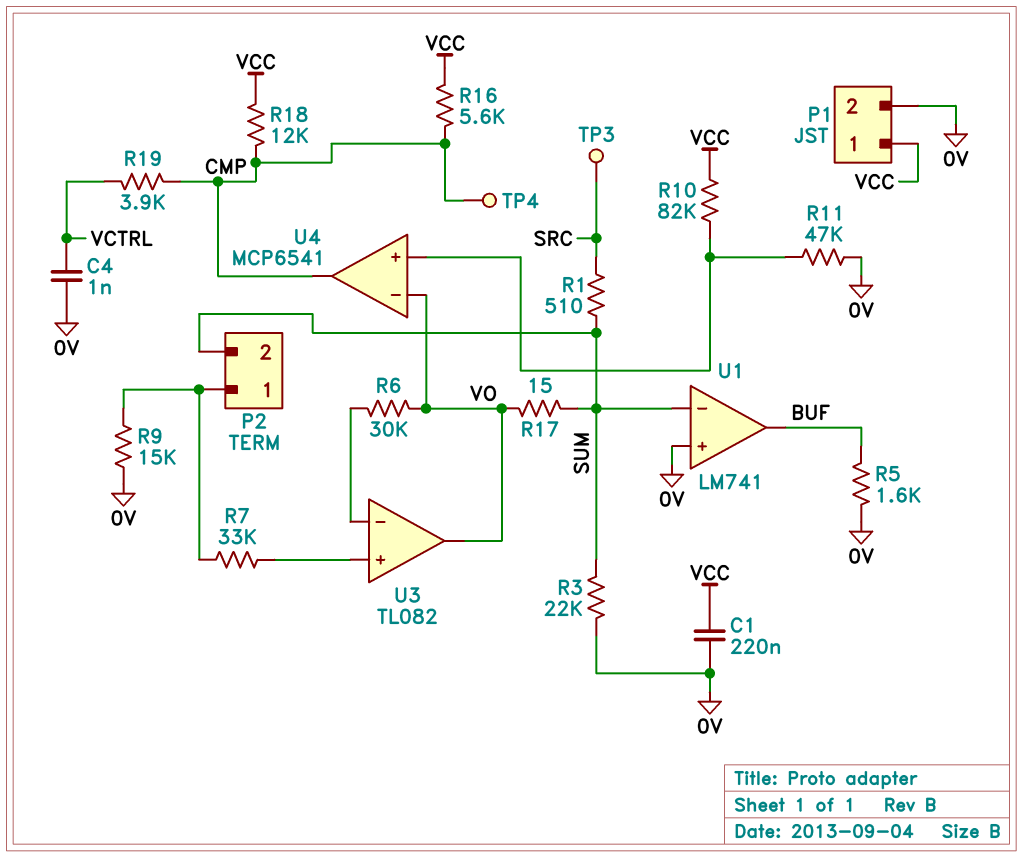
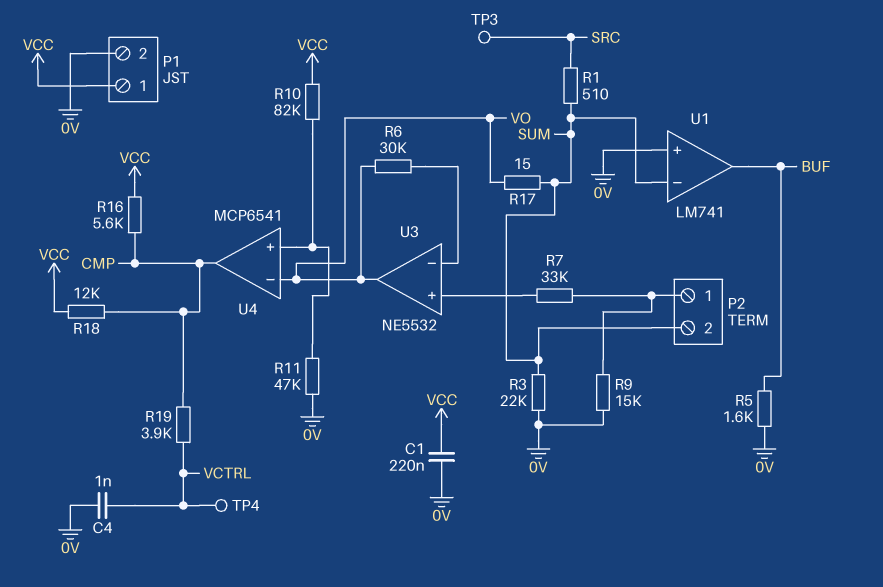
TP4: test point (CMP) -> test point (VCTRL)
U3: TL082 -> NE5532

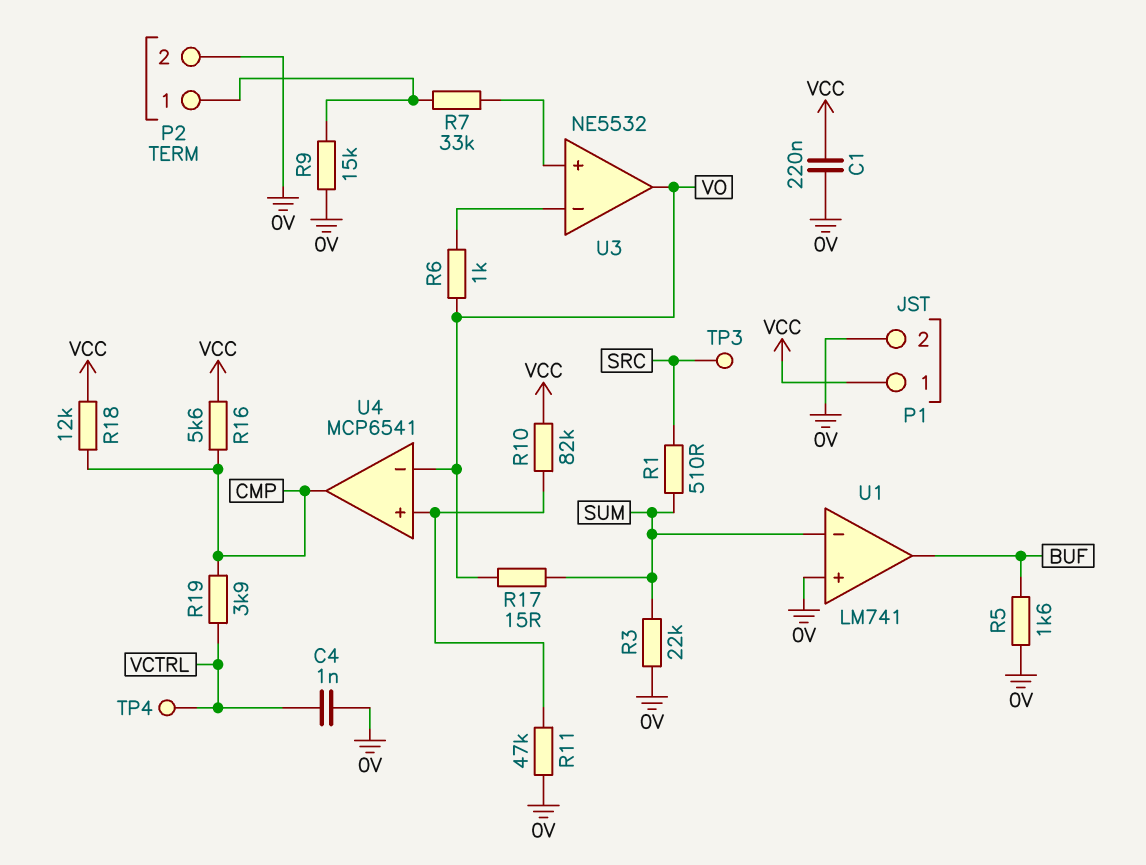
P2 pin 2: SUM -> 0V
R6: 30k (U3/in-, VO) -> 1k (U3/in-, VO)

